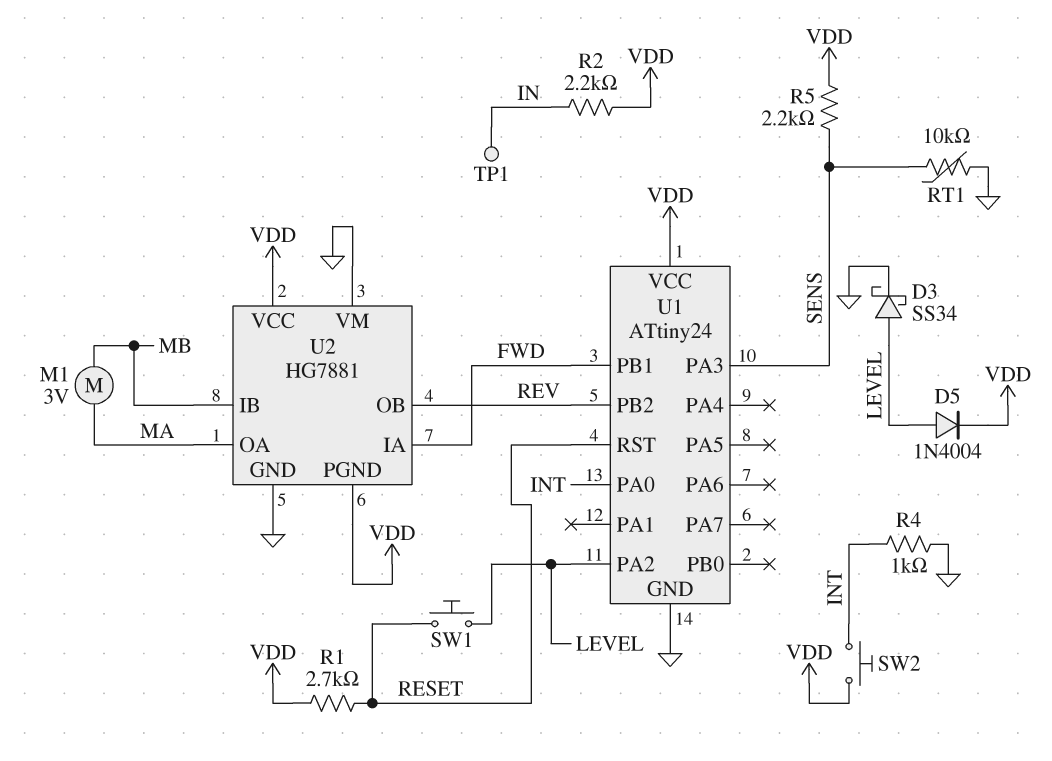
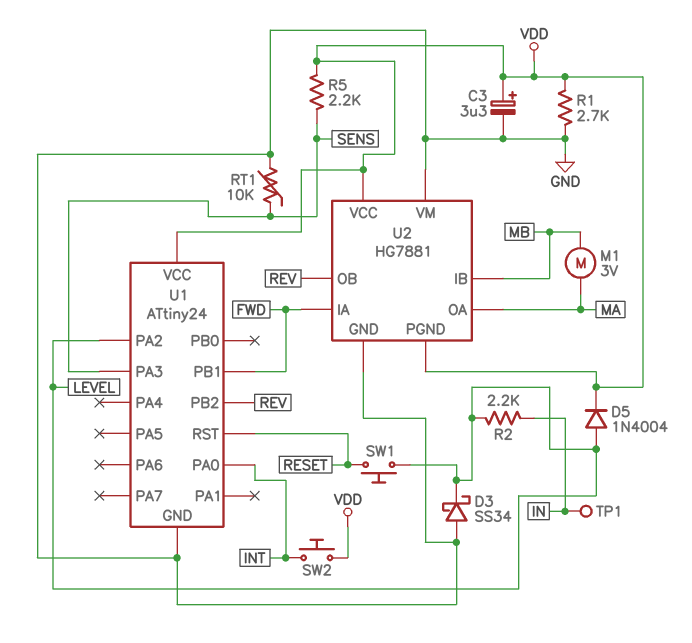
C3: none -> 3.3uF (plus VDD, minus GND)
D3: schottky SS34 (A LEVEL, K GND) -> schottky SS34 (A GND, K LEVEL)
R1: 2.7k (RESET, VDD) -> 2.7k (GND, VDD)
R2: 2.2k (IN, VDD) -> 2.2k (IN, LEVEL)
R4: 1k (GND, INT) -> none

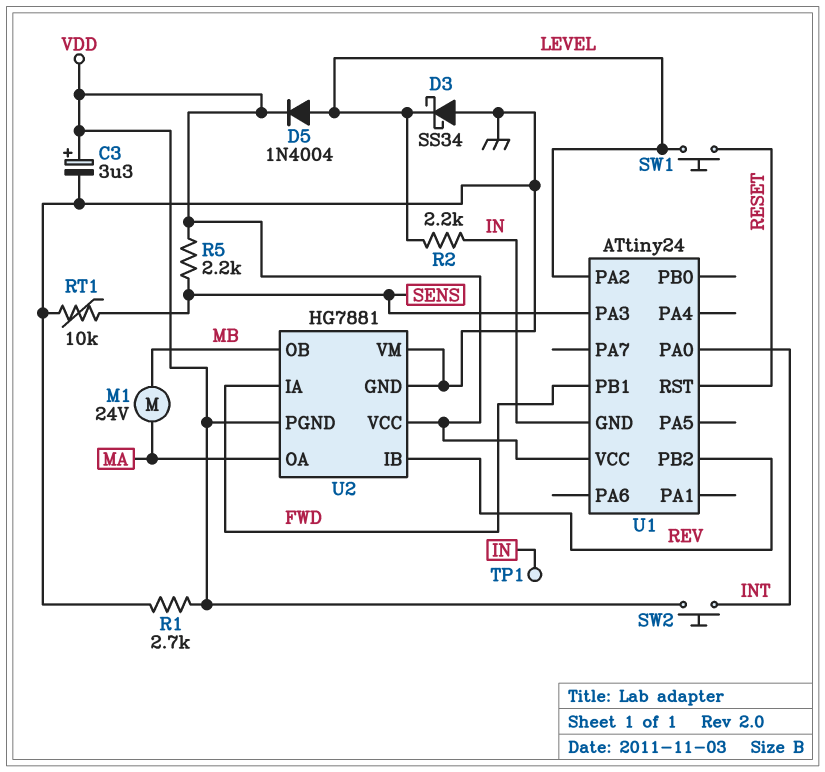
M1: motor 3V (MA, MB) -> motor 24V (MA, MB)
U1 pin GND: GND -> IN
U2 pin IB: MB -> REV
U2 pin OB: REV -> MB

